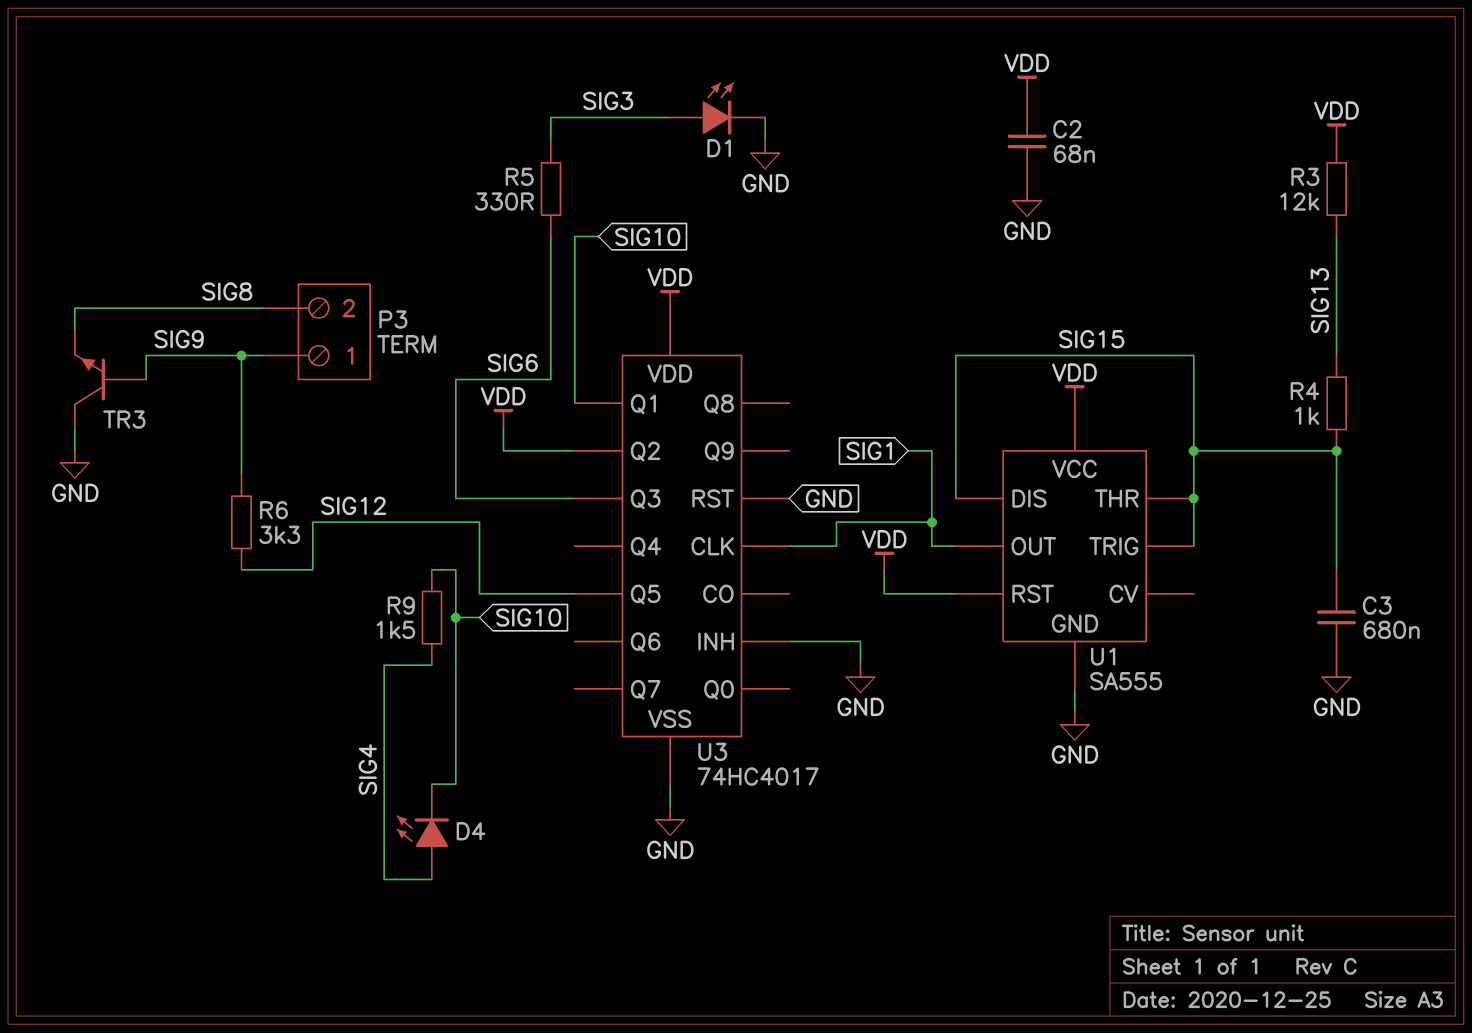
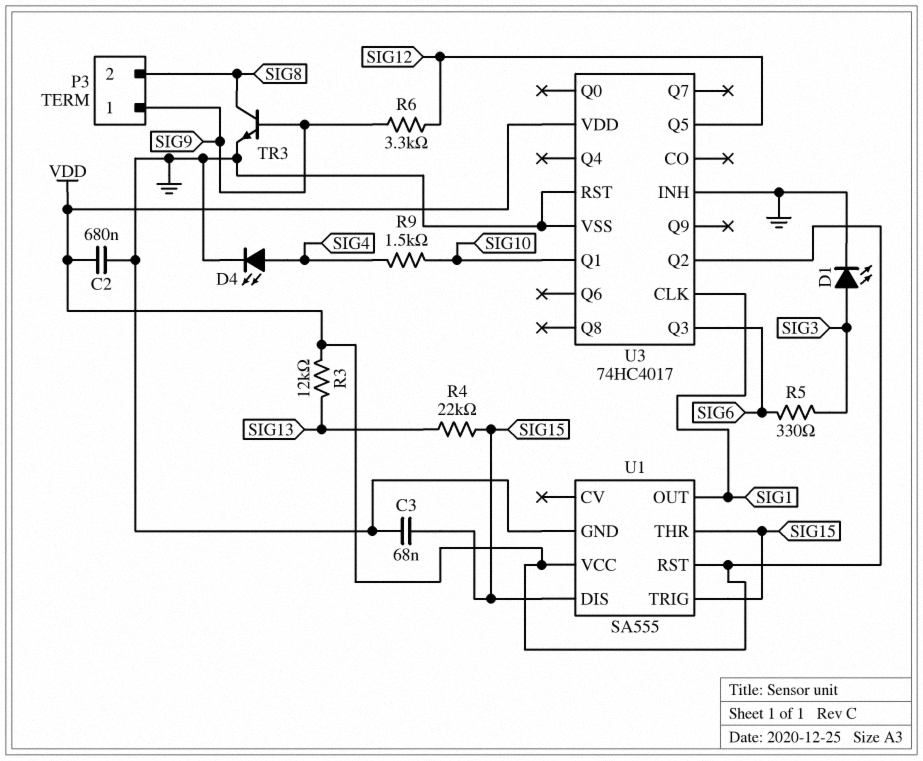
C2: 68nF (GND, VDD) -> 680nF (GND, VDD)
C3: 680nF (GND, SIG15) -> 68nF (GND, SIG15)
D4: LED (A SIG4, K SIG10) -> LED (A SIG4, K GND)
R4: 1k (SIG13, SIG15) -> 22k (SIG13, SIG15)
TR3: NPN (B SIG9, C GND, E SIG8) -> NPN (B SIG9, C SIG8, E GND)

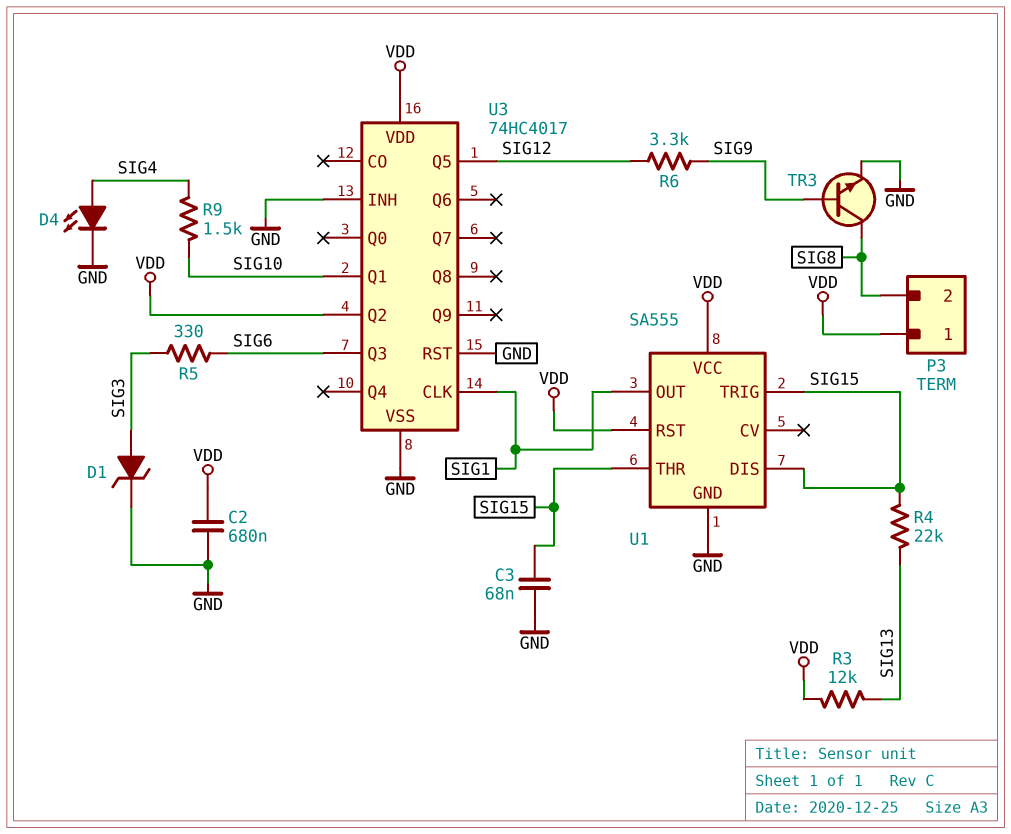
D1: LED (A SIG3, K GND) -> zener (A SIG3, K GND)
P3 pin 1: SIG9 -> VDD

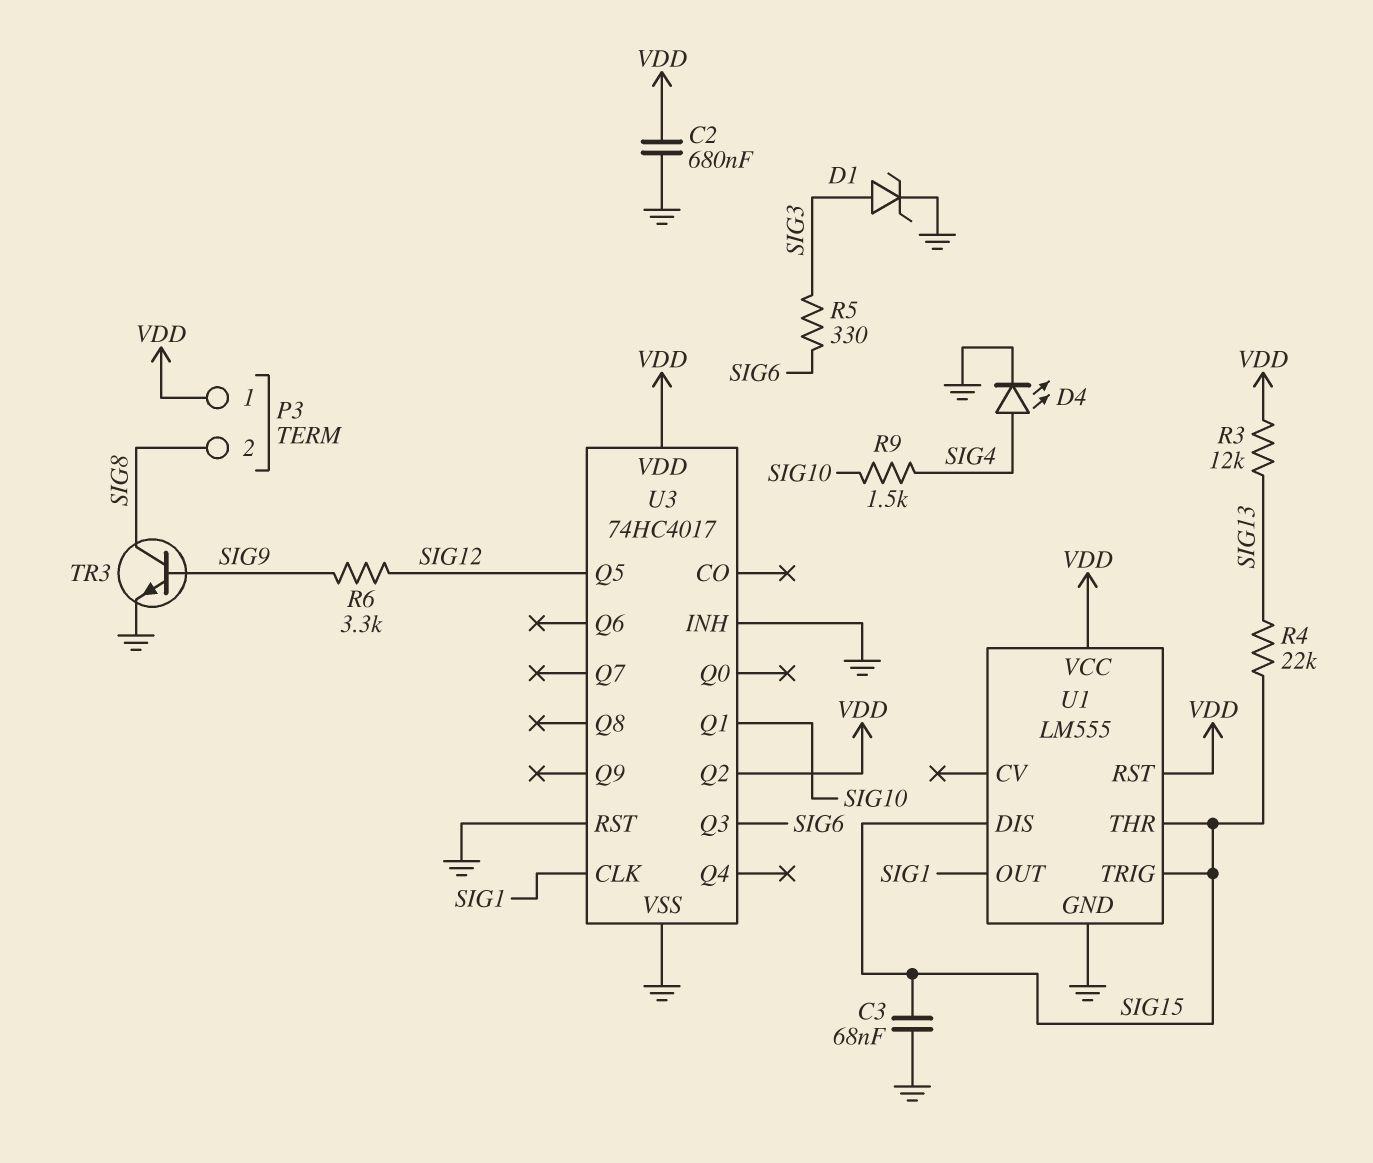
U1: SA555 -> LM555

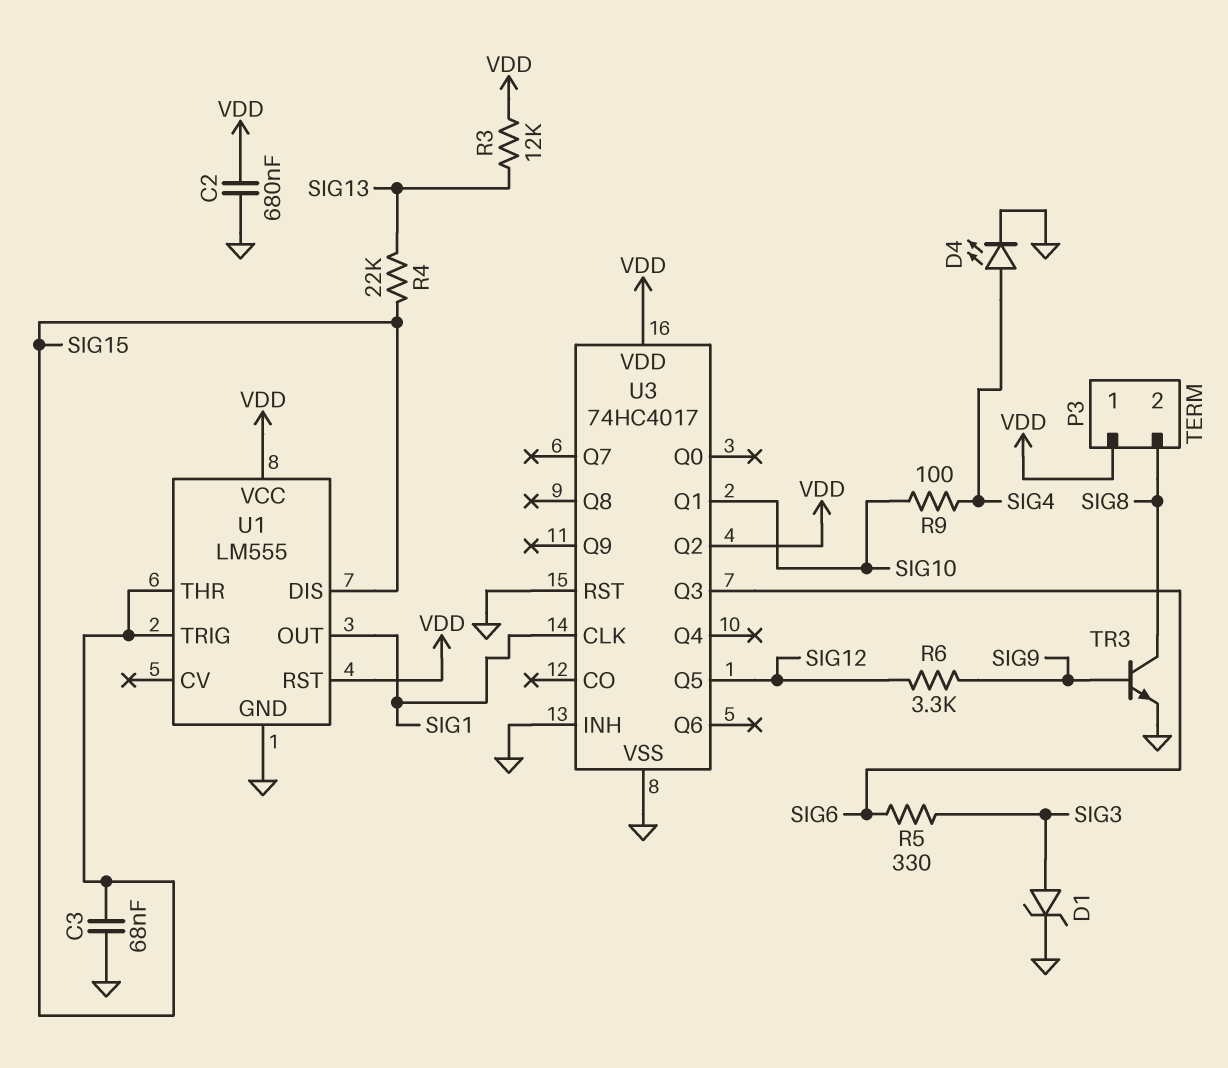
R9: 1.5k (SIG4, SIG10) -> 100 (SIG4, SIG10)

